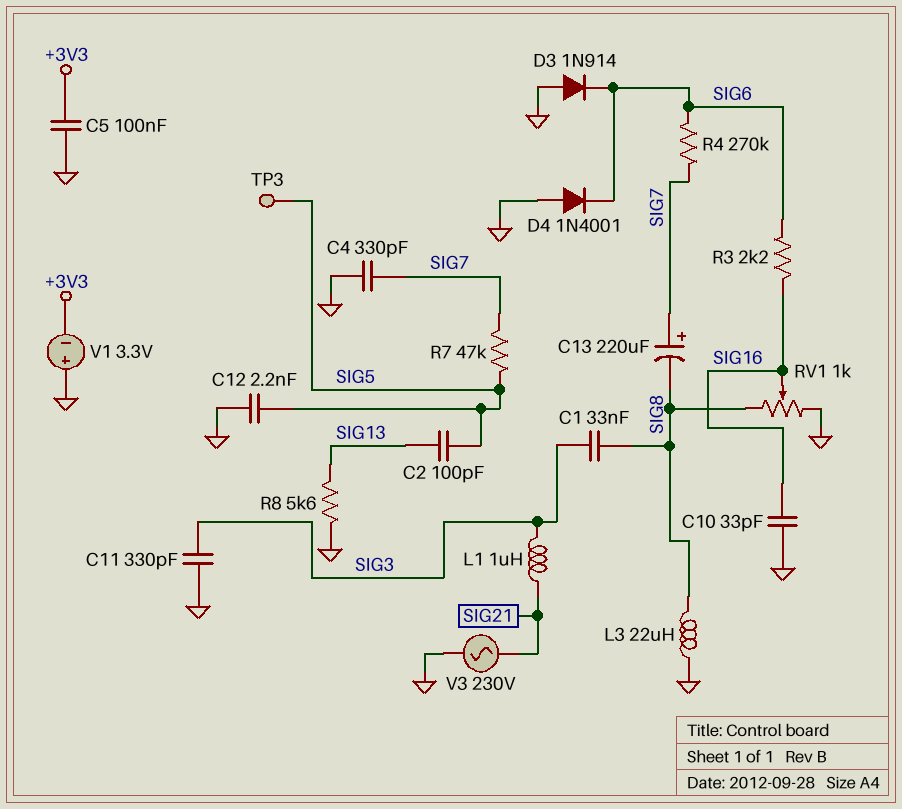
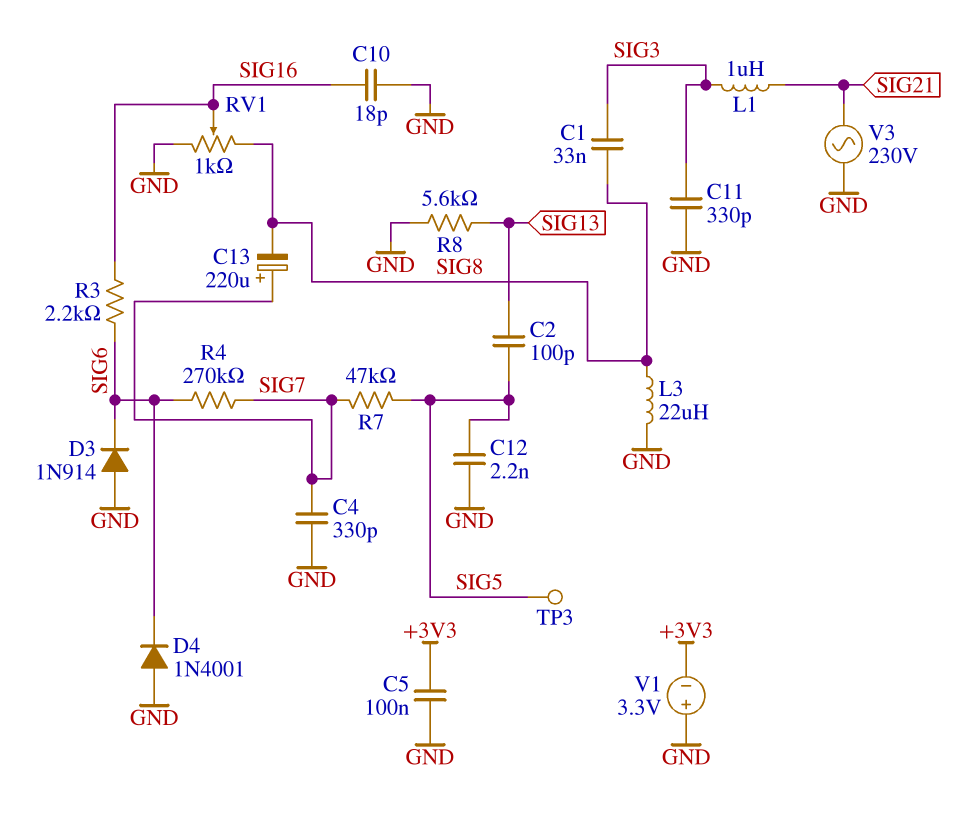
C10: 33pF (GND, SIG16) -> 18pF (GND, SIG16)

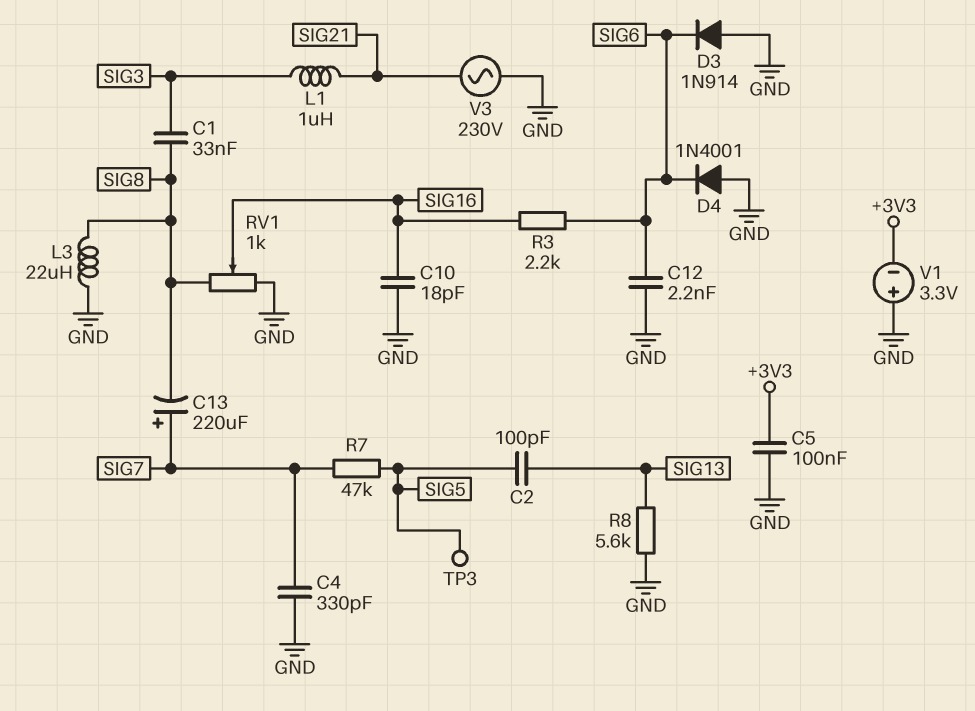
C11: 330pF (GND, SIG3) -> none
C12: 2.2nF (GND, SIG5) -> 2.2nF (GND, SIG6)
R4: 270k (SIG6, SIG7) -> none

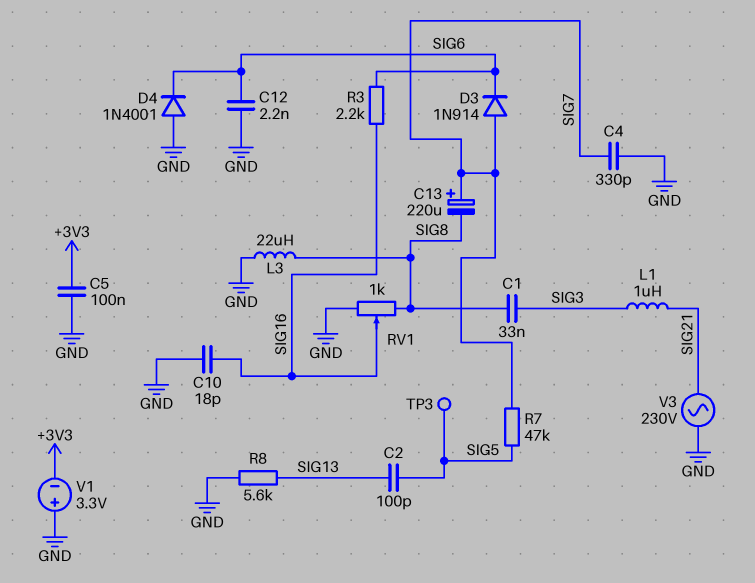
D3: diode 1N914 (A GND, K SIG6) -> diode 1N914 (A SIG7, K SIG6)

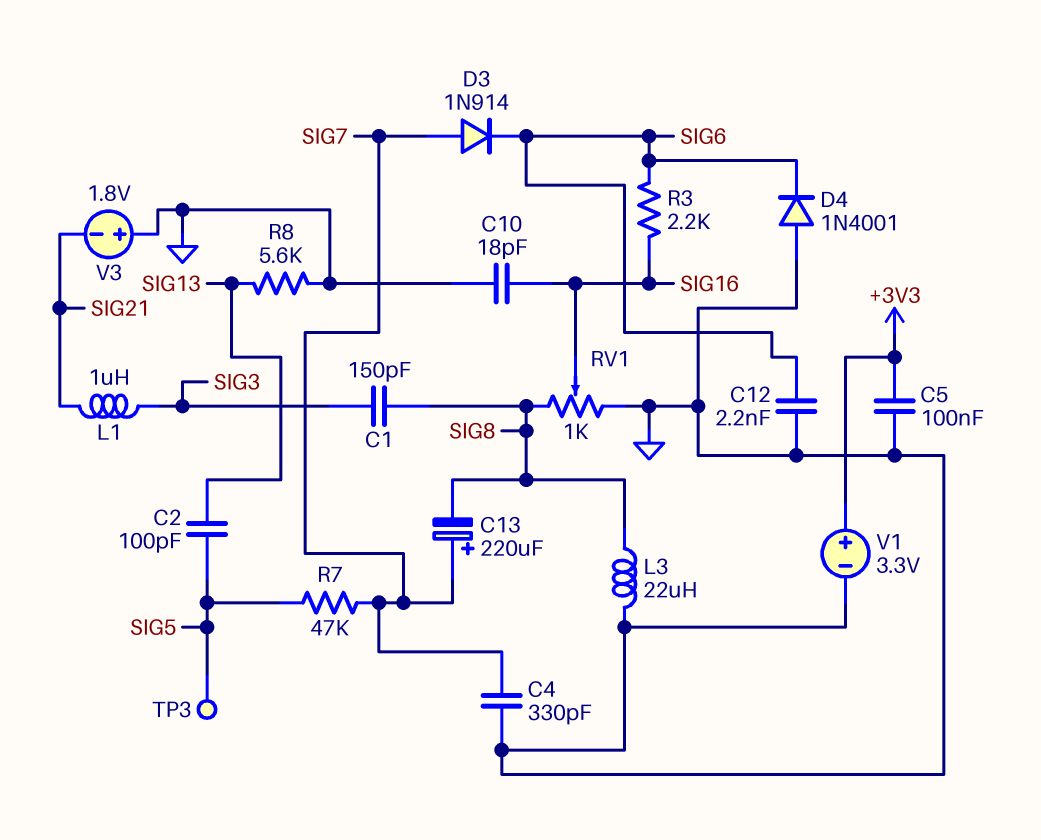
C1: 33nF (SIG3, SIG8) -> 150pF (SIG3, SIG8)
V1: 3.3V (plus GND, minus +3V3) -> 3.3V (plus +3V3, minus GND)
V3: AC 230V (GND, SIG21) -> 1.8V (plus GND, minus SIG21)

